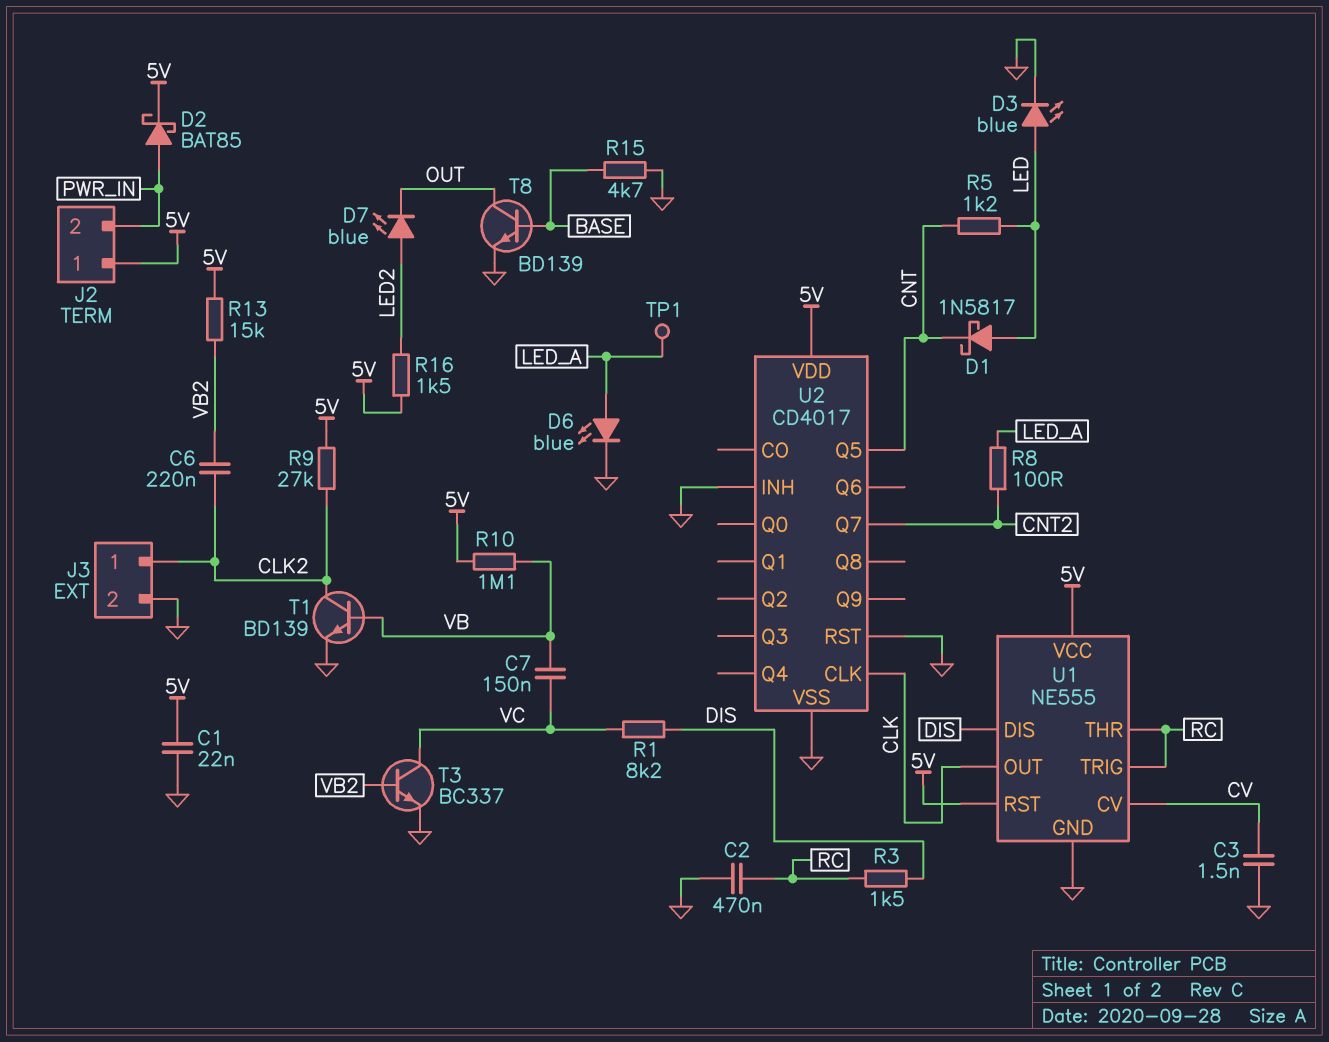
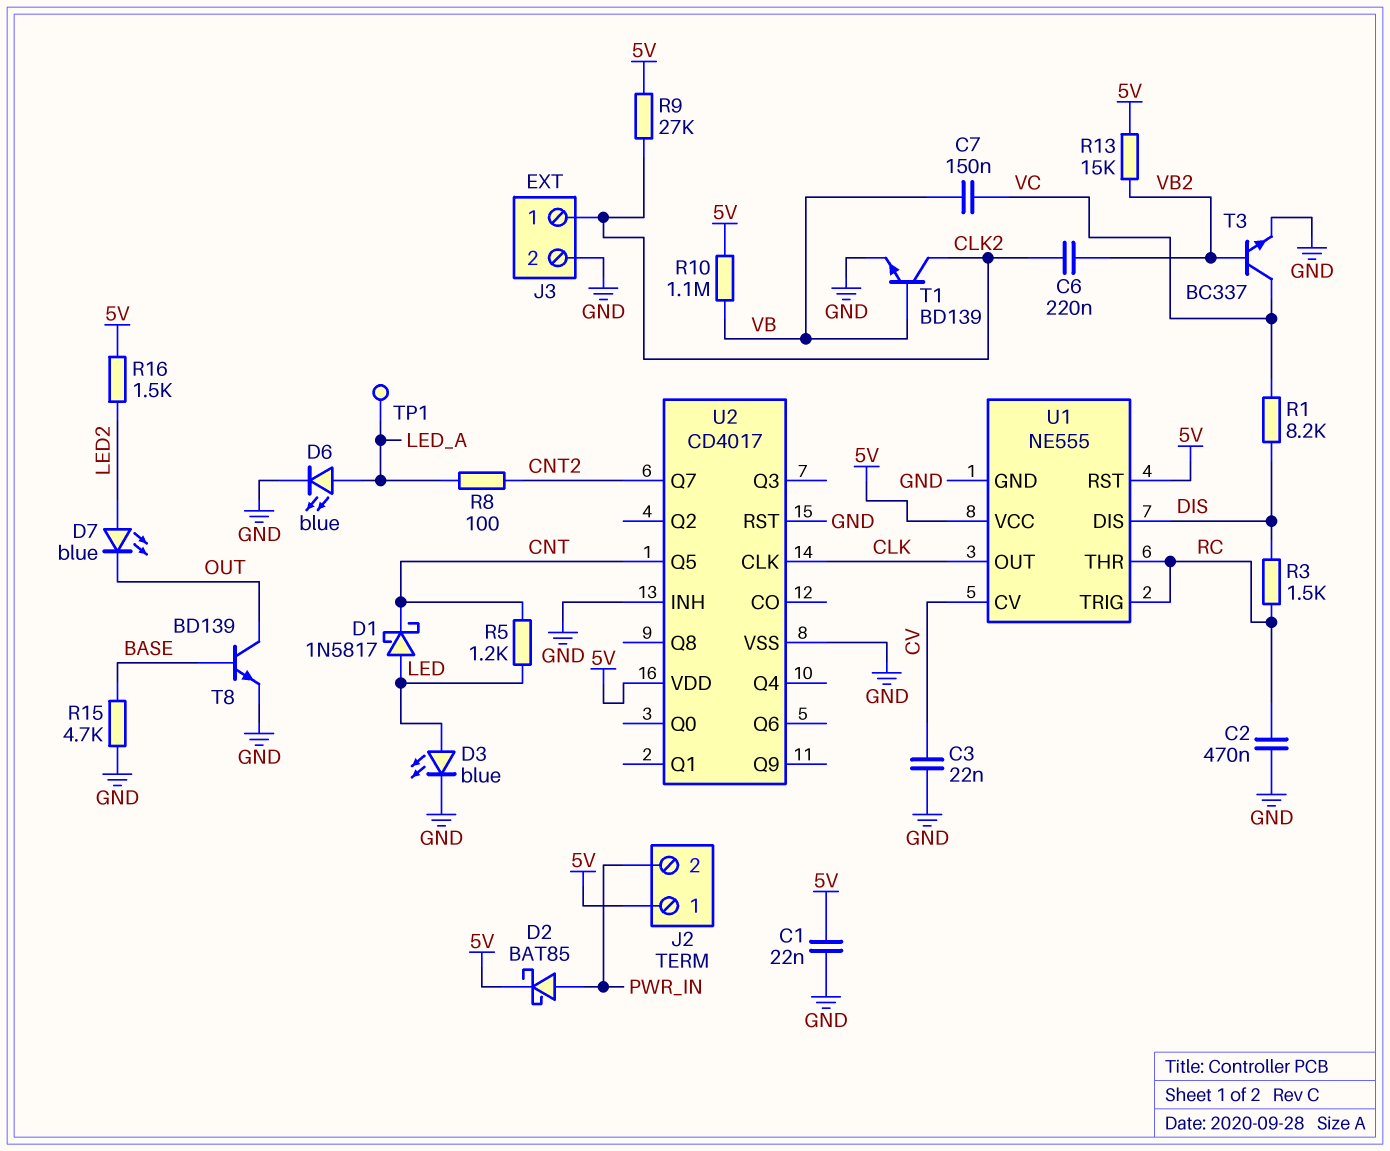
C3: 1.5nF (CV, GND) -> 22nF (CV, GND)

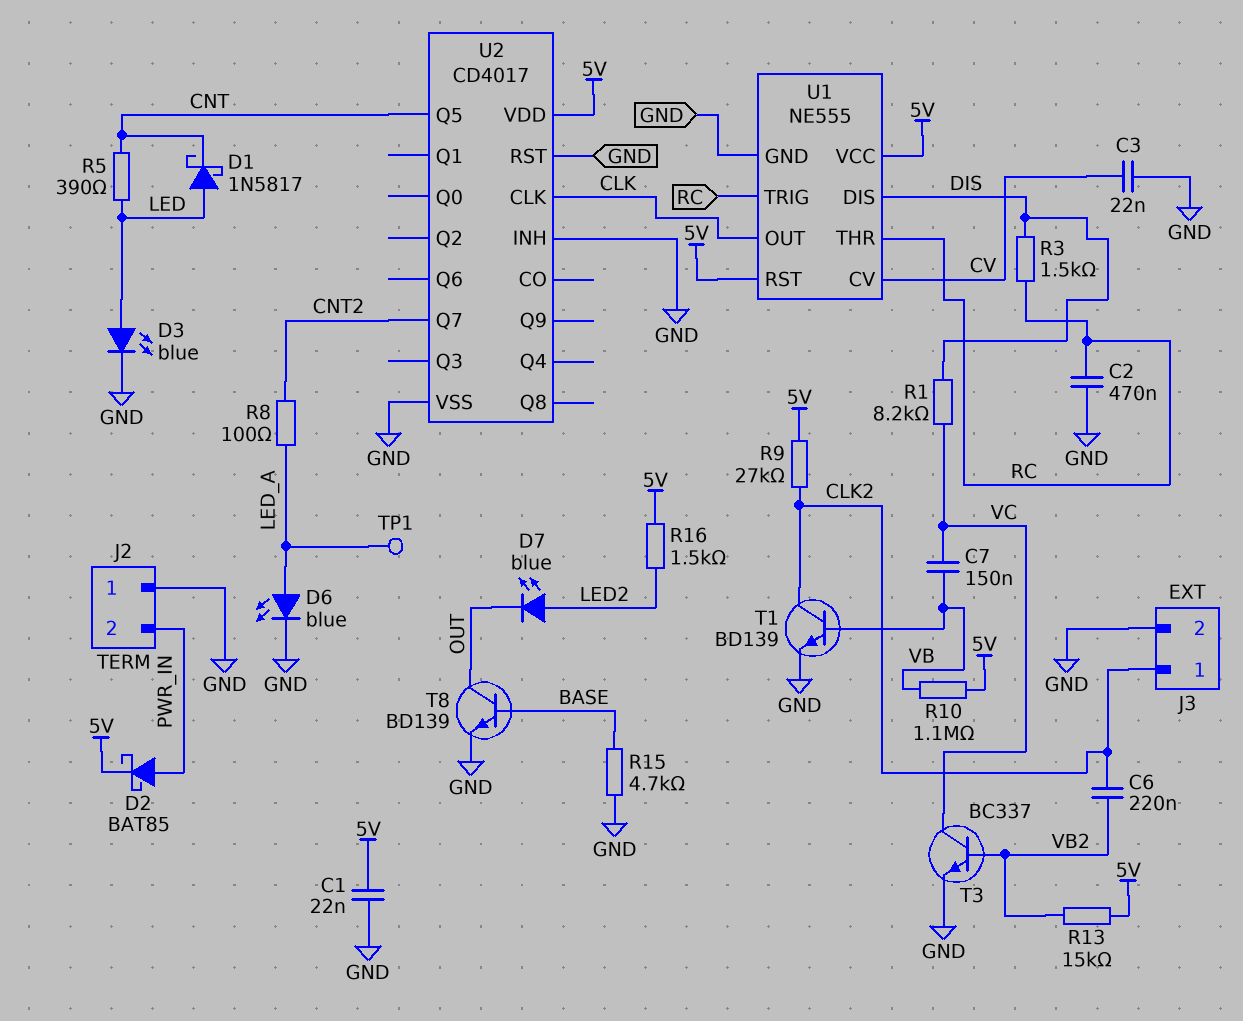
J2 pin 1: 5V -> GND
R5: 1.2k (CNT, LED) -> 390 (CNT, LED)

